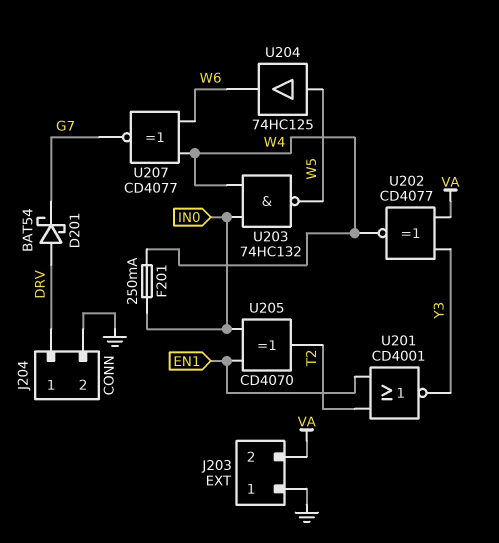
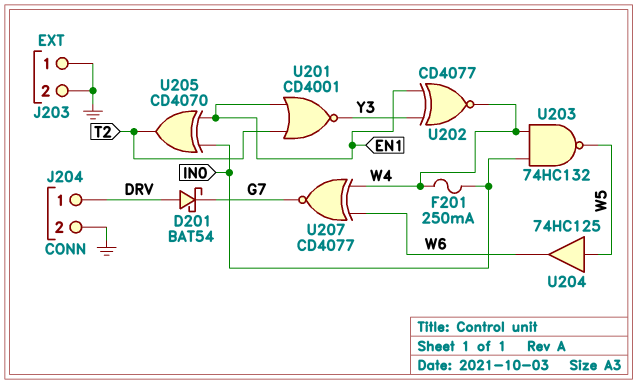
J203 pin 2: VA -> GND
U202: XNOR CD4077 (in VA, in Y3, out W4) -> XNOR CD4077 (in EN1, in Y3, out W4)

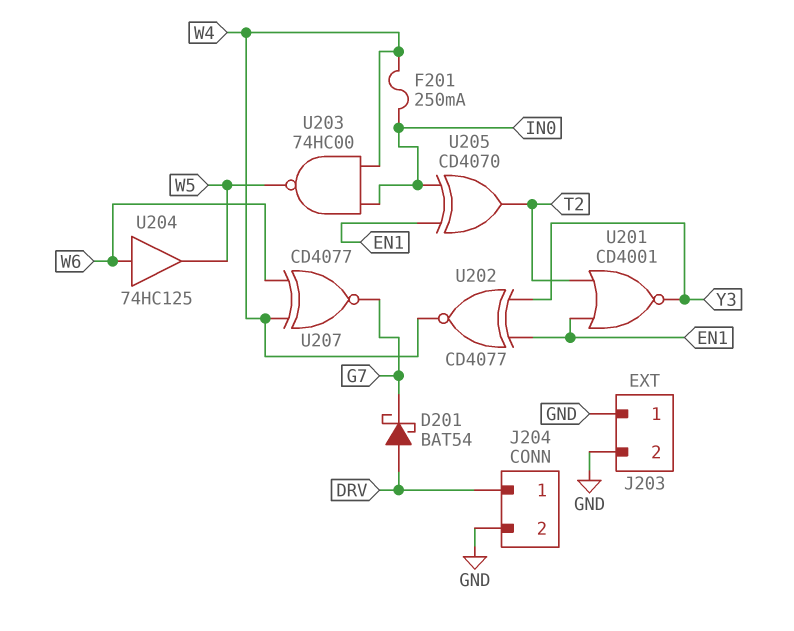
U203: NAND 74HC132 (in IN0, in W4, out W5) -> NAND 74HC00 (in IN0, in W4, out W5)
U204: buffer 74HC125 (in W5, out W6) -> buffer 74HC125 (in W6, out W5)

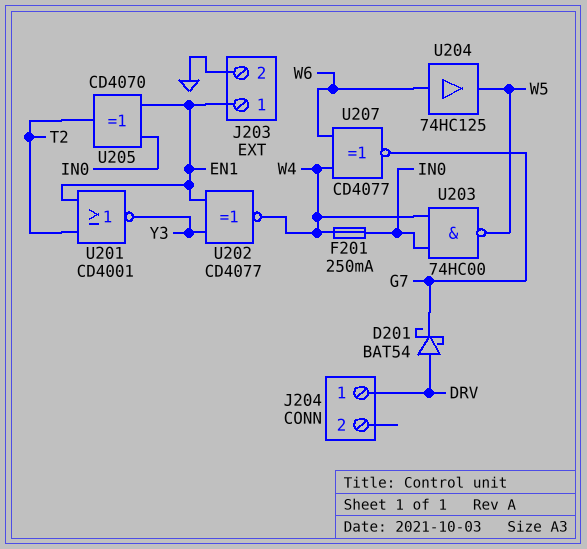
J203 pin 1: GND -> EN1
J204 pin 2: GND -> none

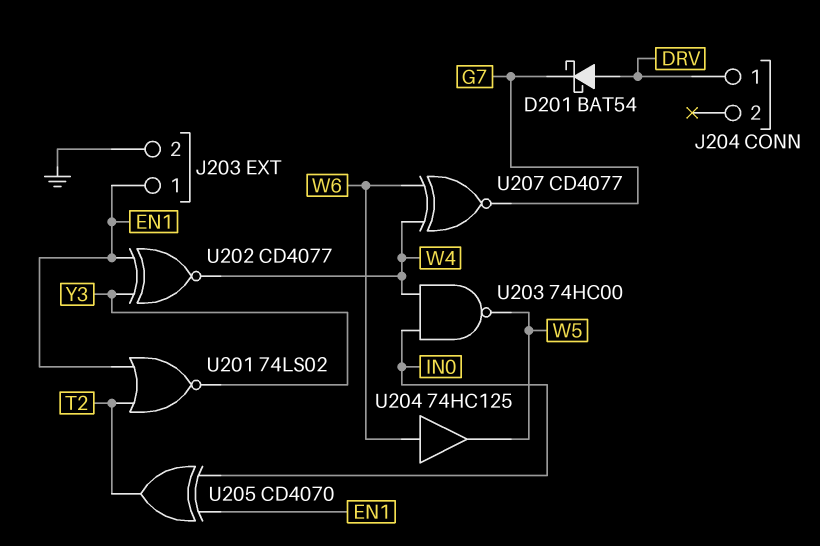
F201: 250mA (IN0, W4) -> none
U201: NOR CD4001 (in EN1, in T2, out Y3) -> NOR 74LS02 (in EN1, in T2, out Y3)

